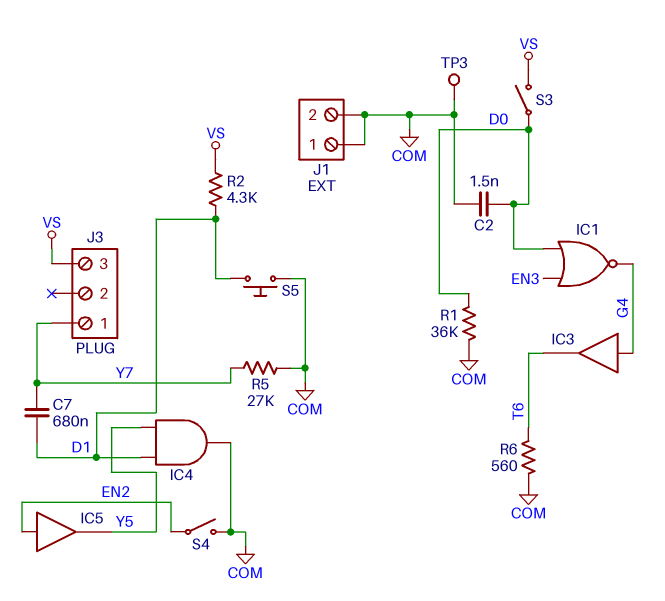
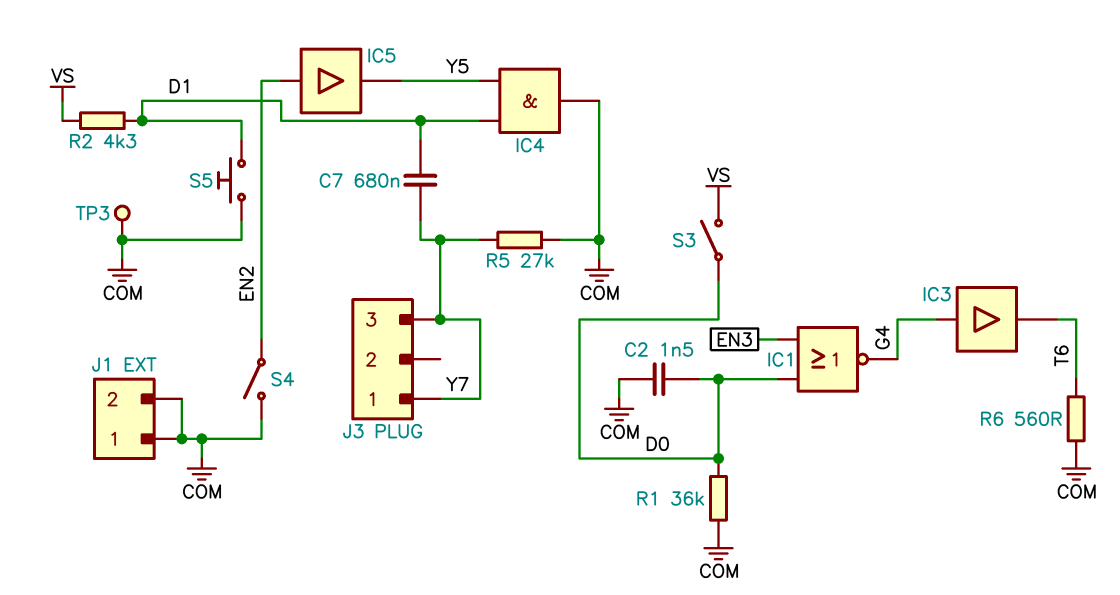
J3 pin 3: VS -> Y7

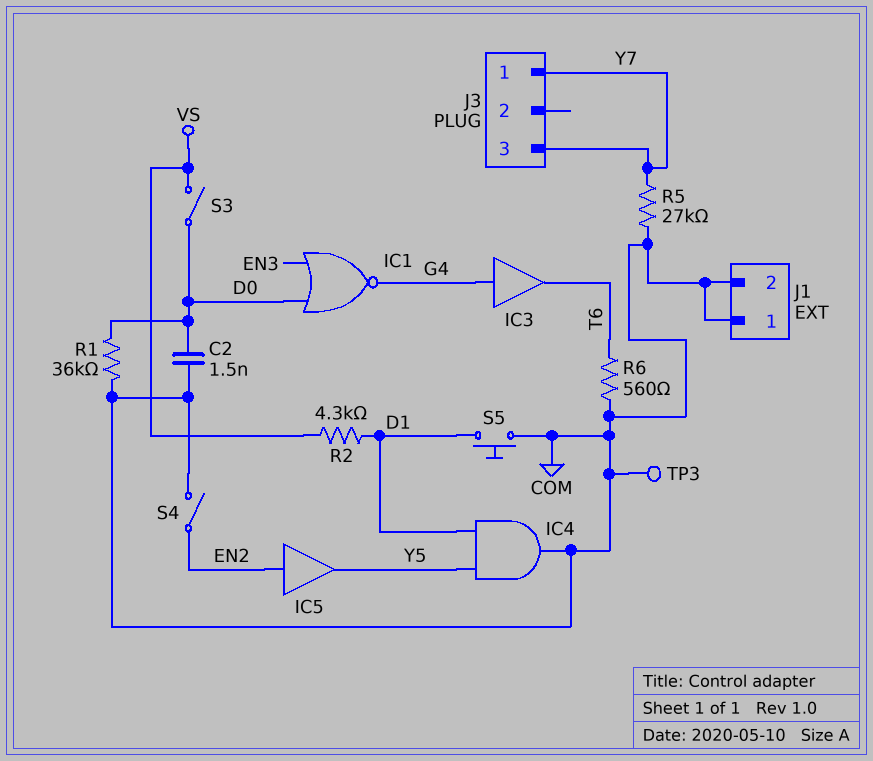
C7: 680nF (D1, Y7) -> none

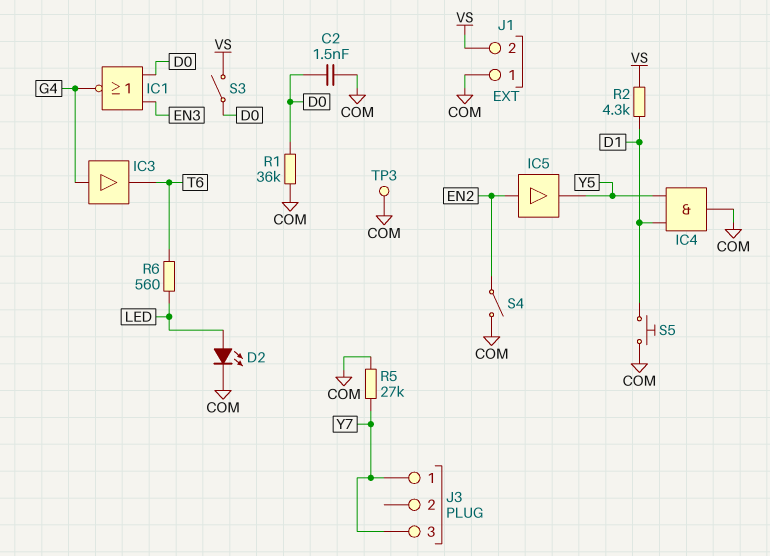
D2: none -> LED (A LED, K COM)
J1 pin 2: COM -> VS
R6: 560 (COM, T6) -> 560 (LED, T6)

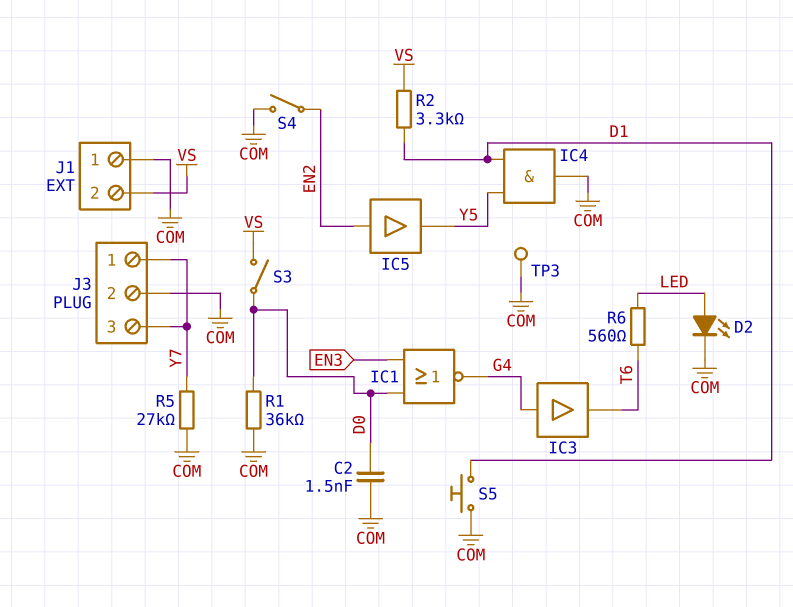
J3 pin 2: none -> COM
R2: 4.3k (D1, VS) -> 3.3k (D1, VS)

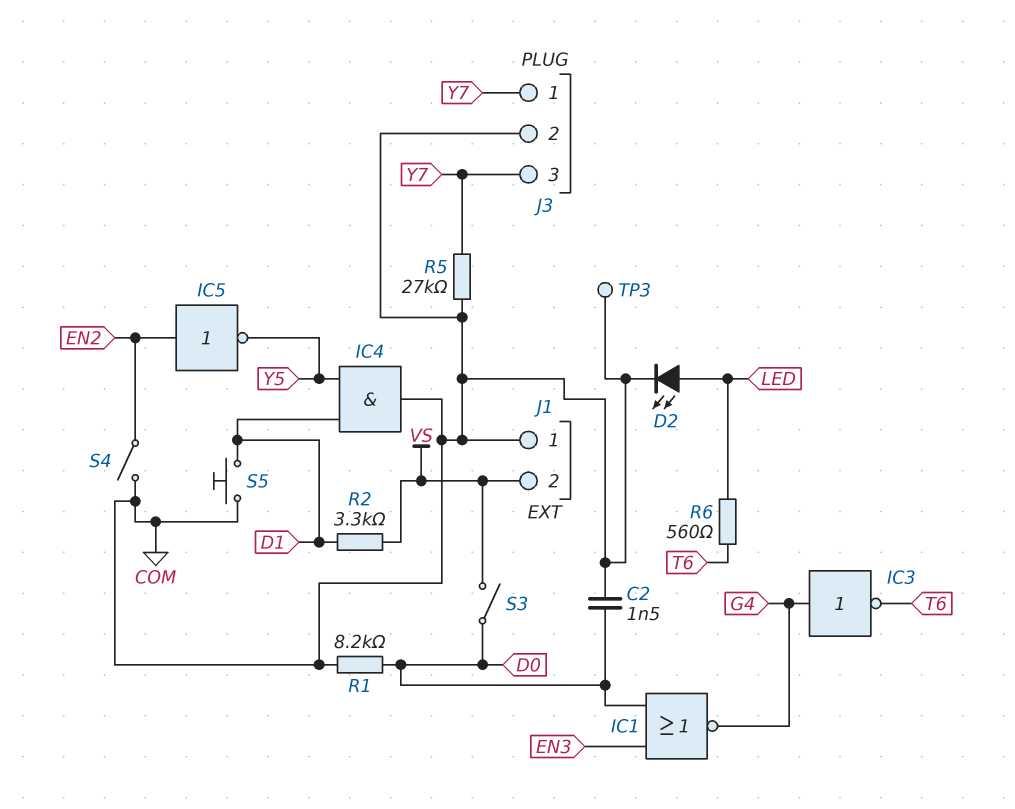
IC3: buffer (in G4, out T6) -> NOT (in G4, out T6)
IC5: buffer (in EN2, out Y5) -> NOT (in EN2, out Y5)
R1: 36k (COM, D0) -> 8.2k (COM, D0)

